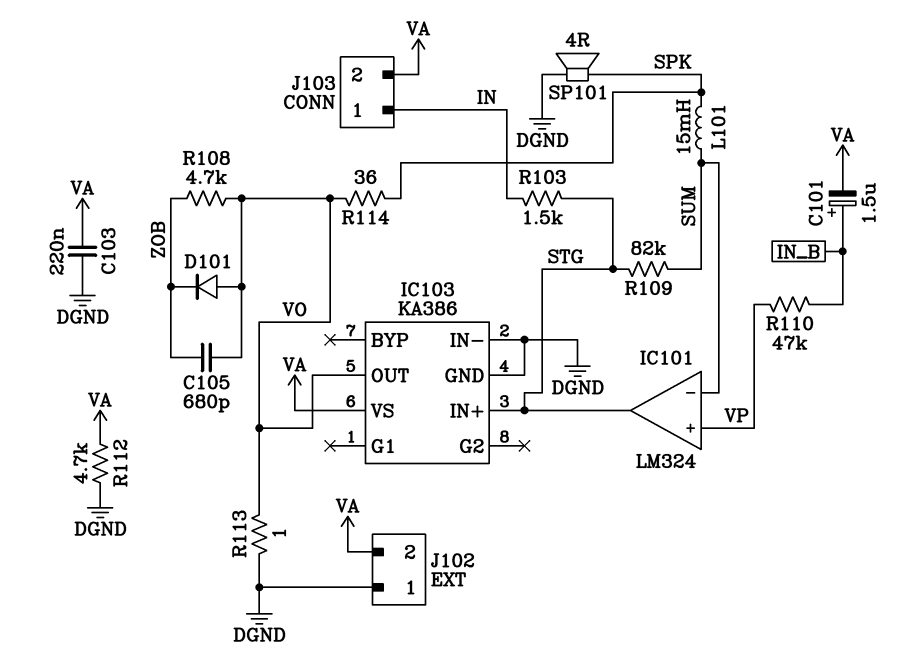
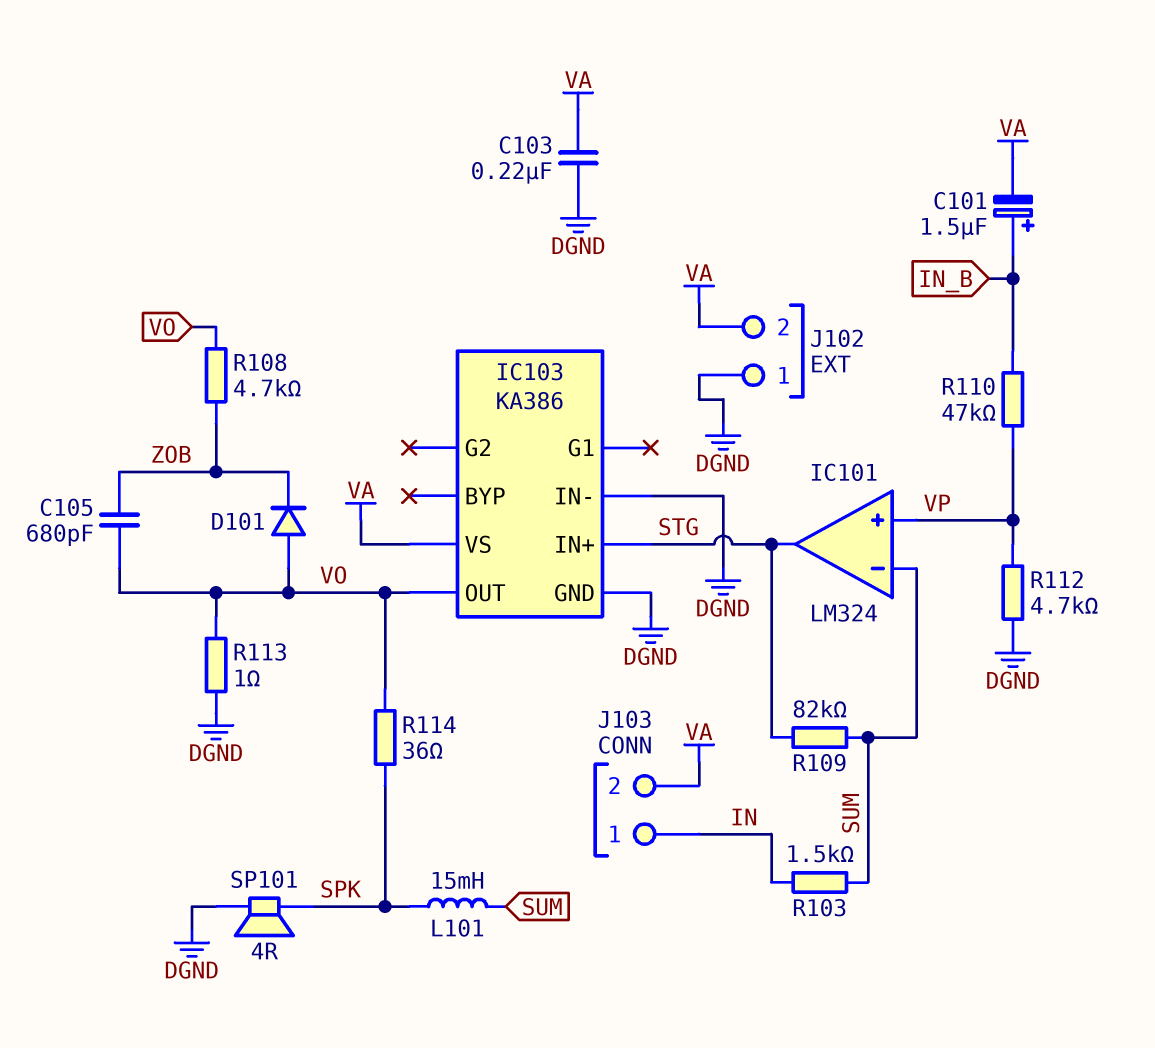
R103: 1.5k (IN, STG) -> 1.5k (IN, SUM)
R112: 4.7k (DGND, VA) -> 4.7k (DGND, VP)

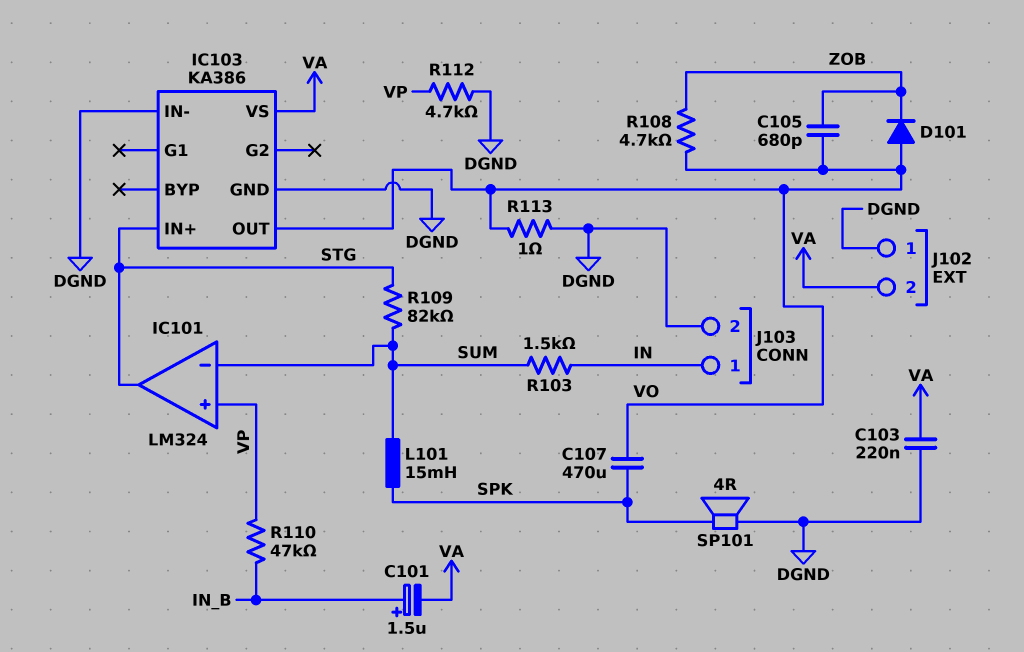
C107: none -> 470uF (SPK, VO)
J103 pin 2: VA -> DGND
R114: 36 (SPK, VO) -> none

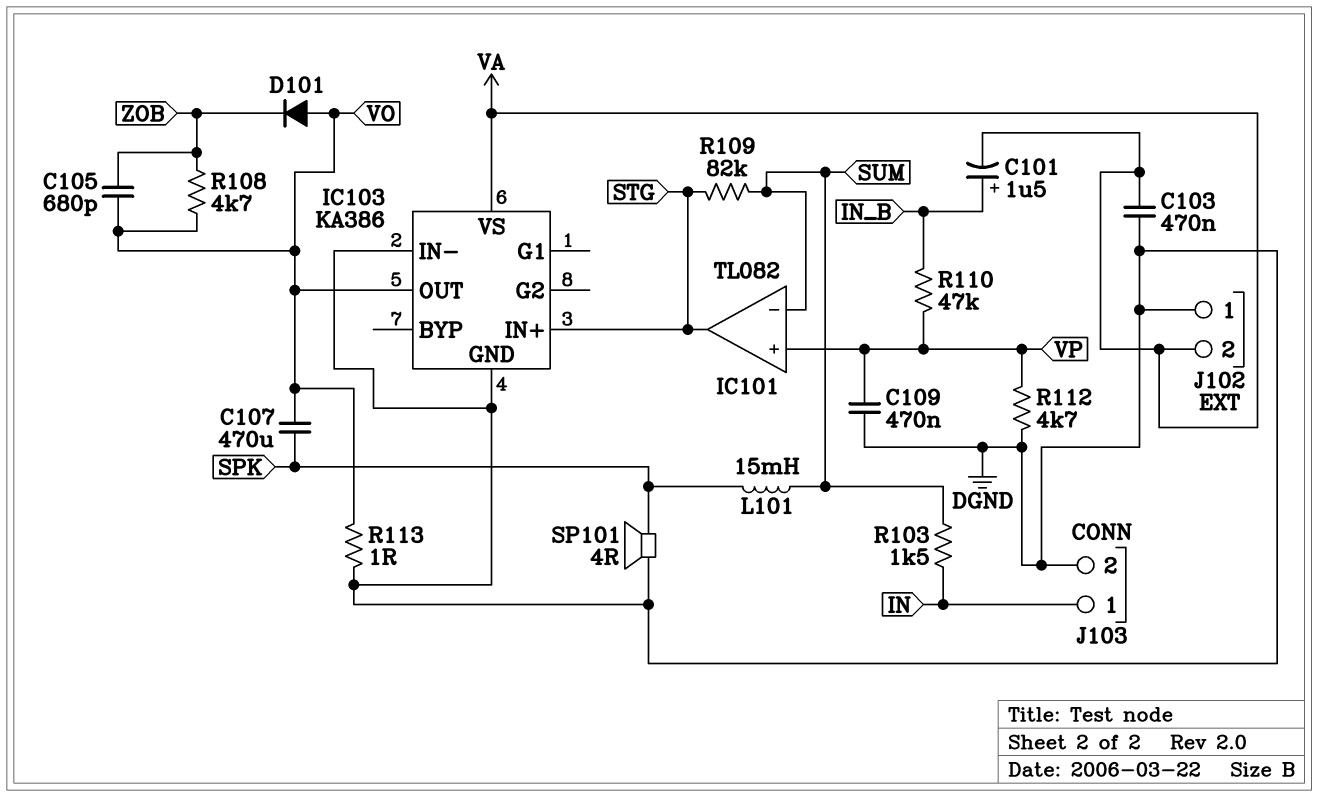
C103: 220nF (DGND, VA) -> 470nF (DGND, VA)
C109: none -> 470nF (DGND, VP)
IC101: LM324 -> TL082

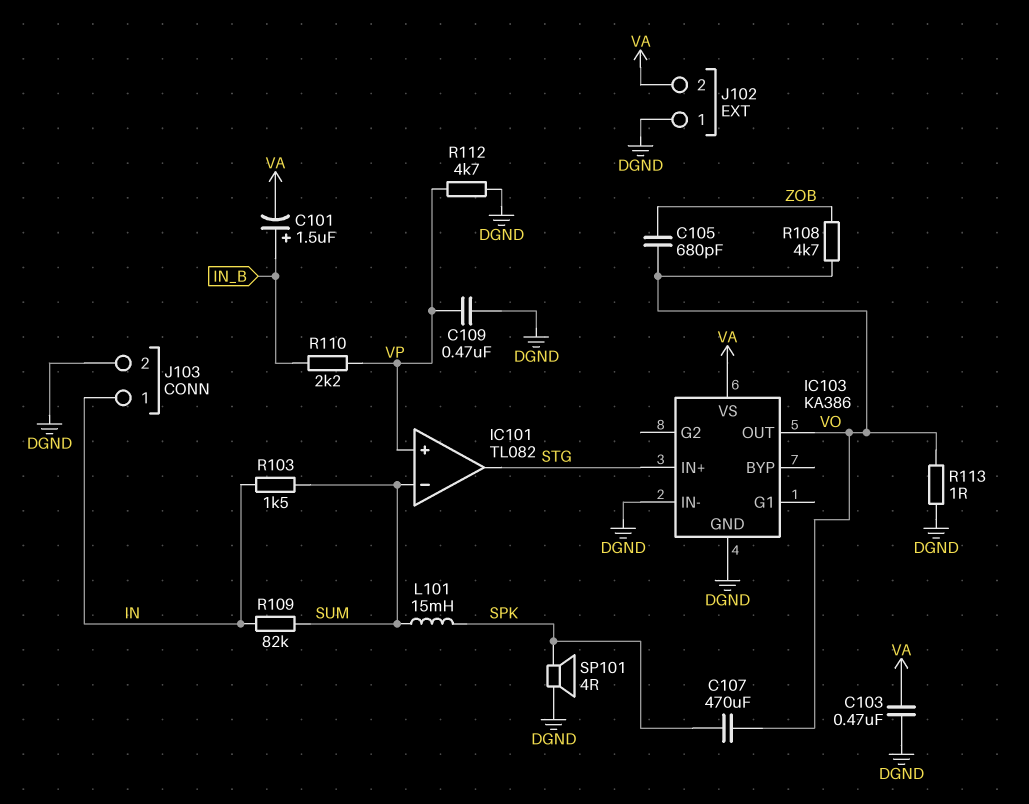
D101: diode (A VO, K ZOB) -> none
R109: 82k (STG, SUM) -> 82k (IN, SUM)
R110: 47k (IN_B, VP) -> 2.2k (IN_B, VP)

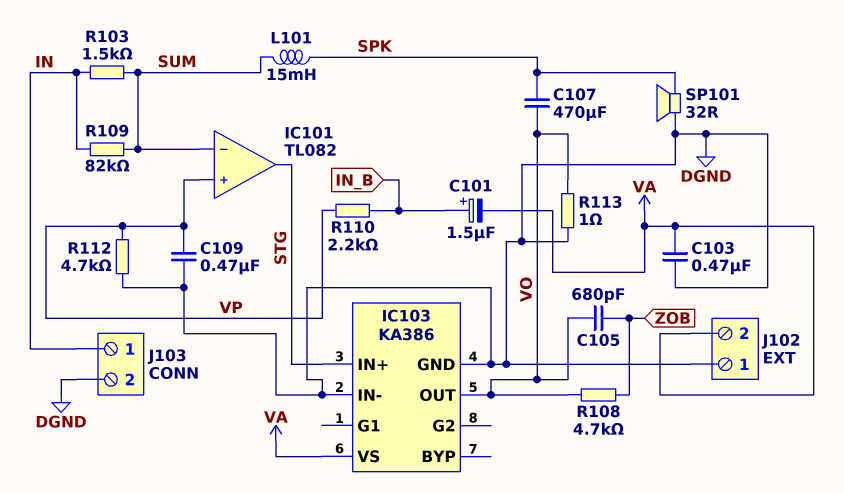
SP101: speaker 4R (DGND, SPK) -> speaker 32R (DGND, SPK)

